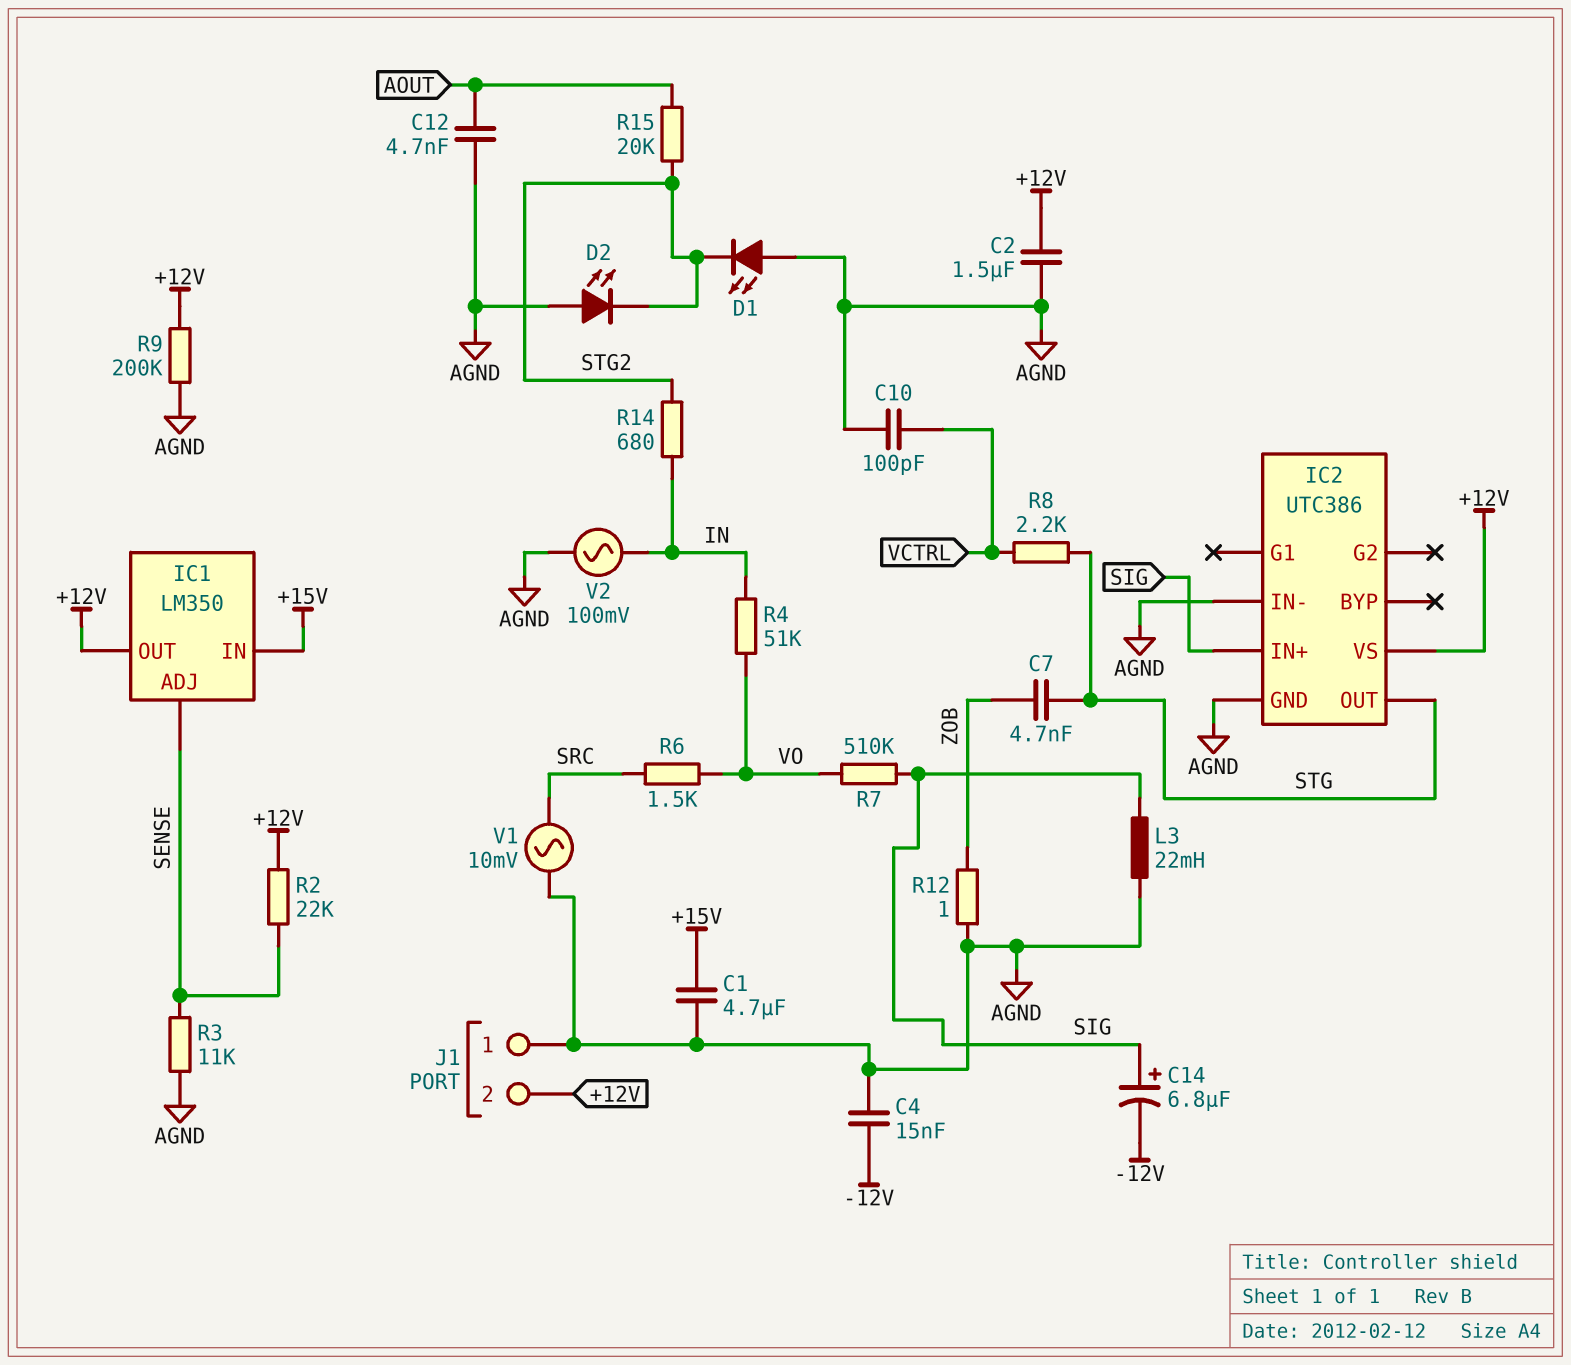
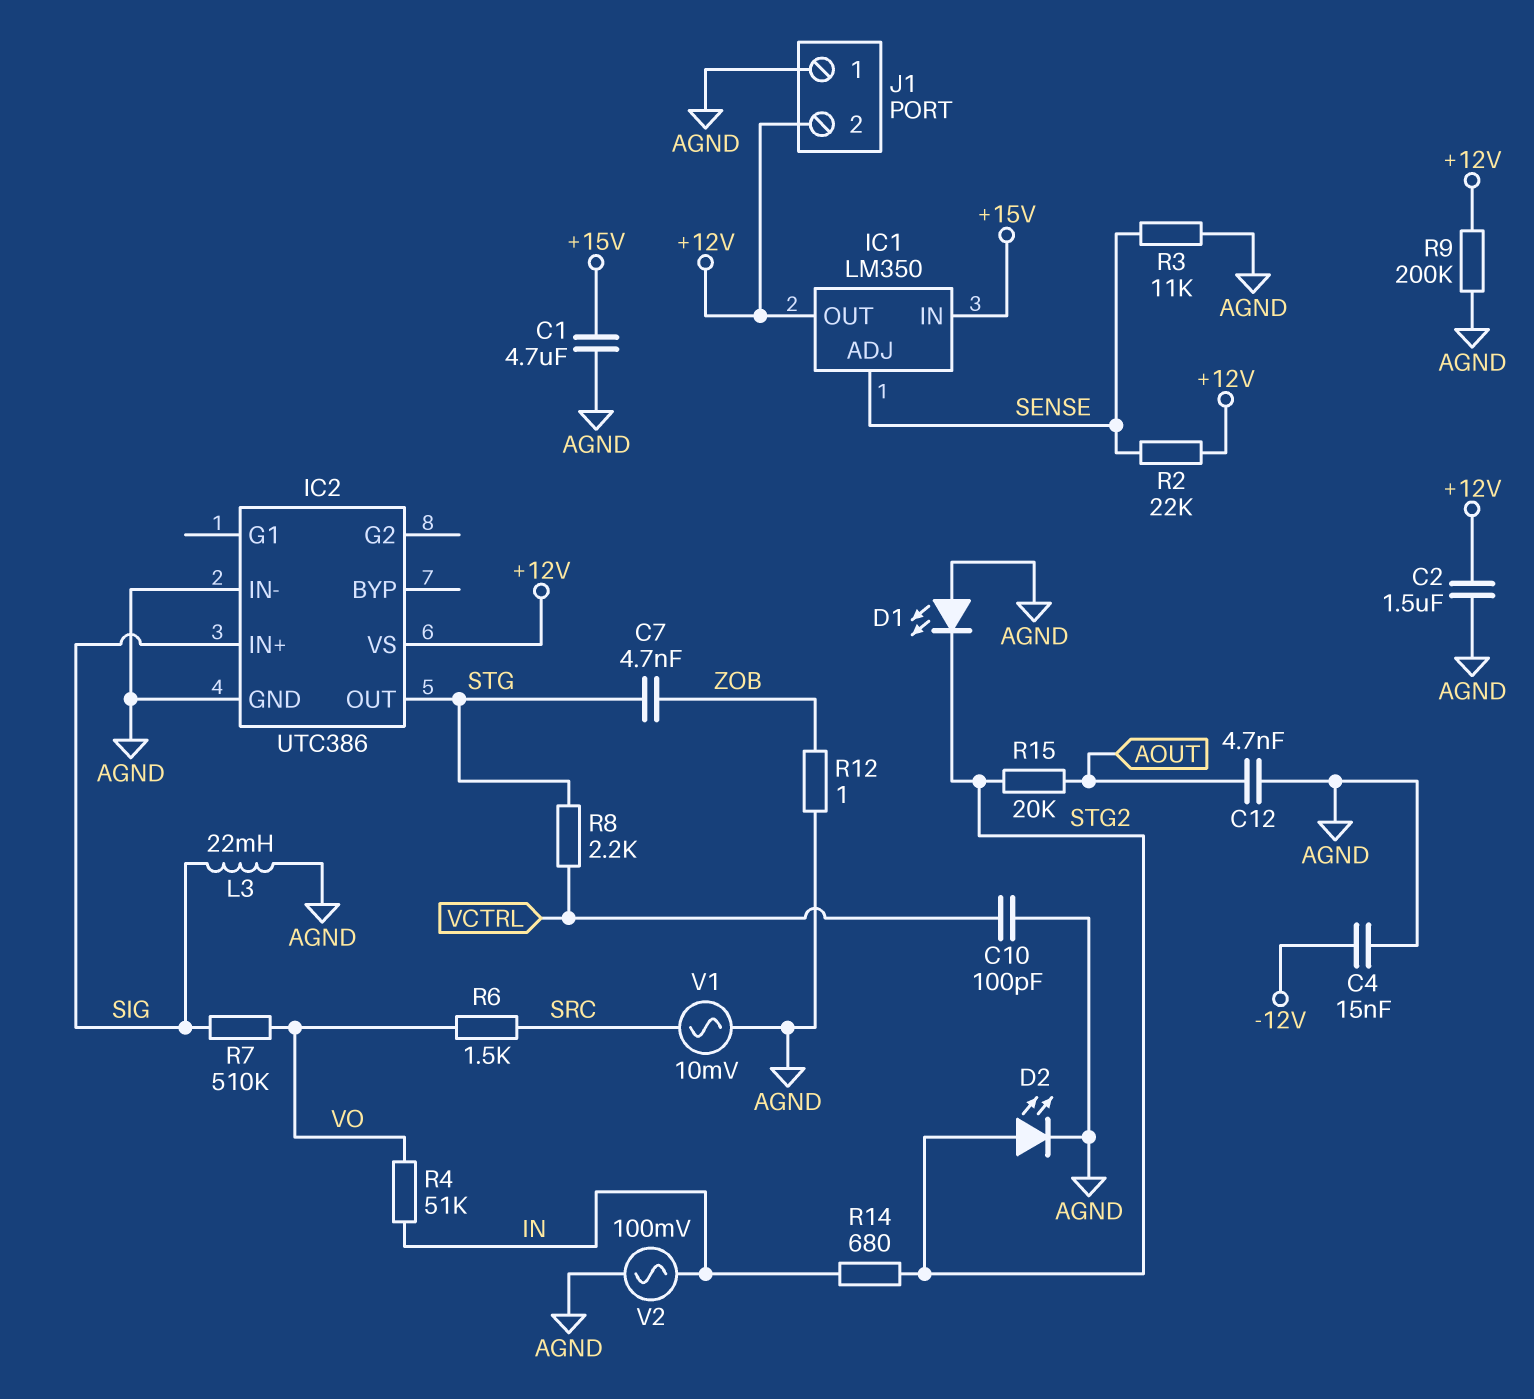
C14: 6.8uF (plus SIG, minus -12V) -> none
D2: LED (A AGND, K STG2) -> LED (A STG2, K AGND)

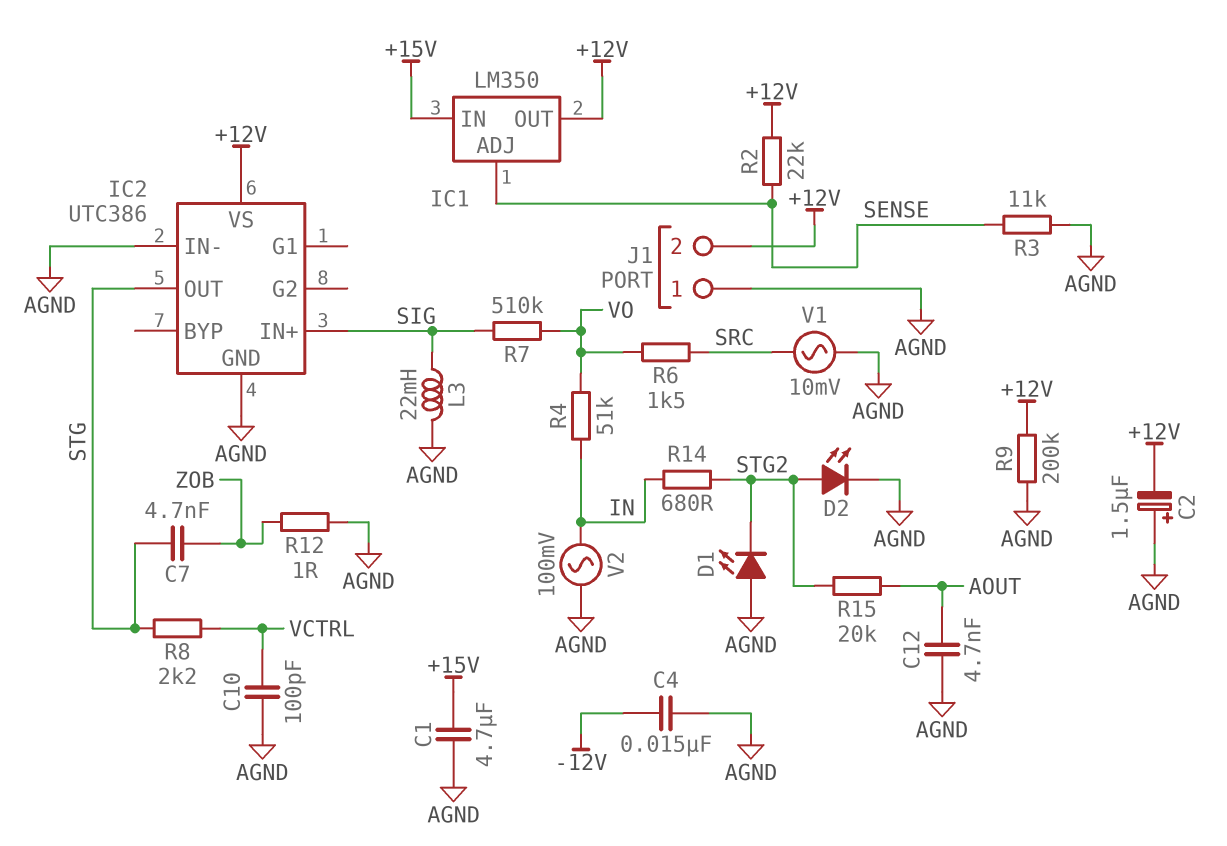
C2: 1.5uF (+12V, AGND) -> 1.5uF (plus AGND, minus +12V)

